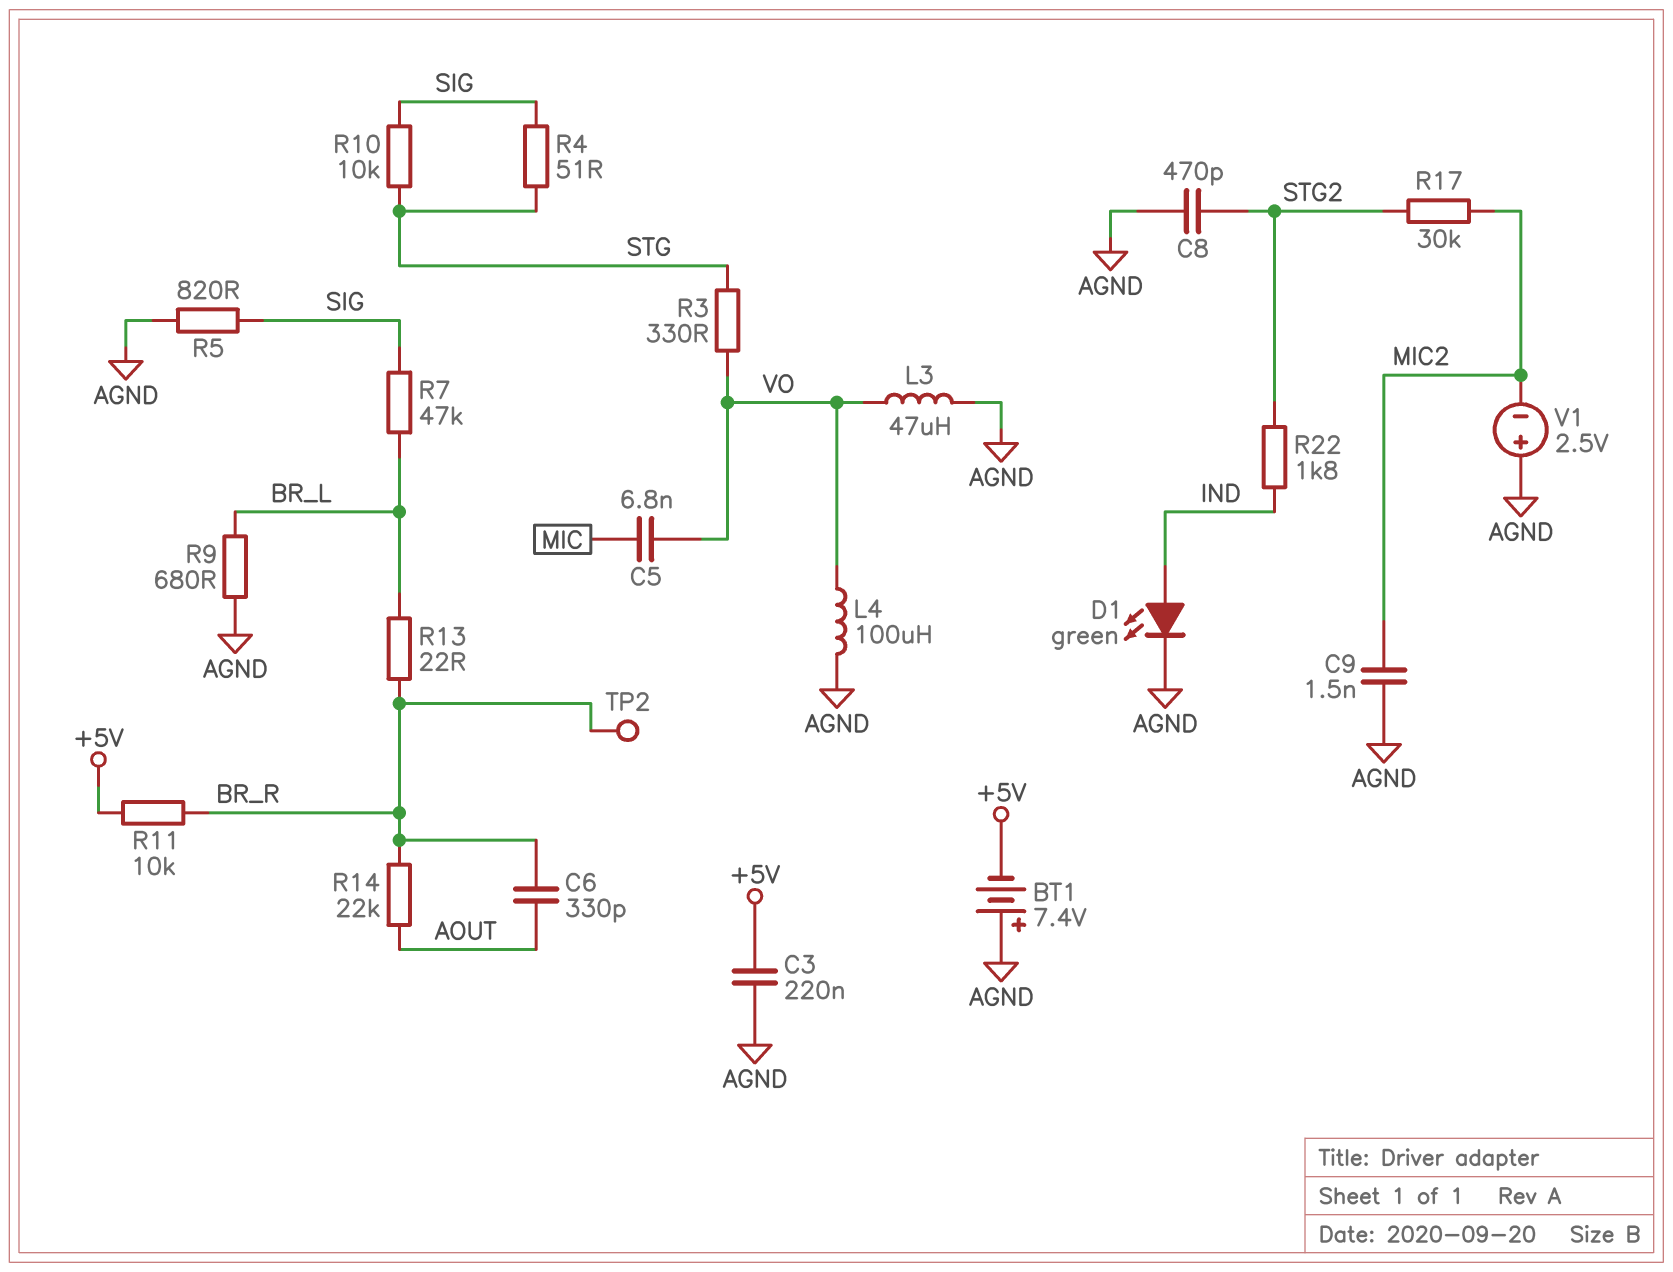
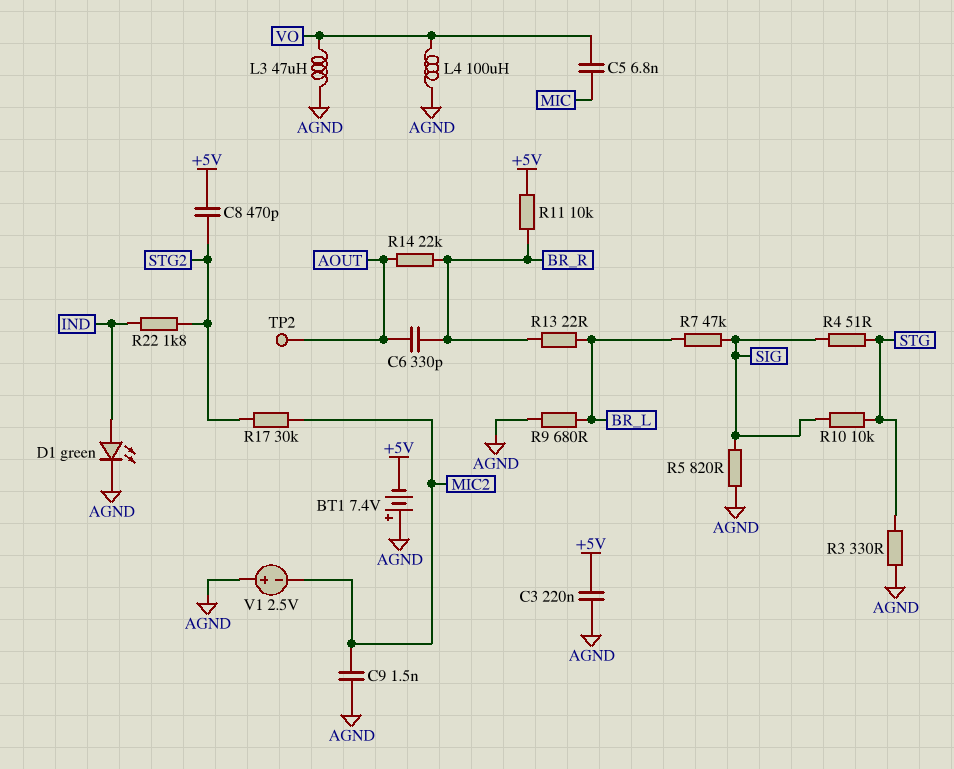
C8: 470pF (AGND, STG2) -> 470pF (+5V, STG2)
R3: 330 (STG, VO) -> 330 (AGND, STG)
TP2: test point (BR_R) -> test point (AOUT)

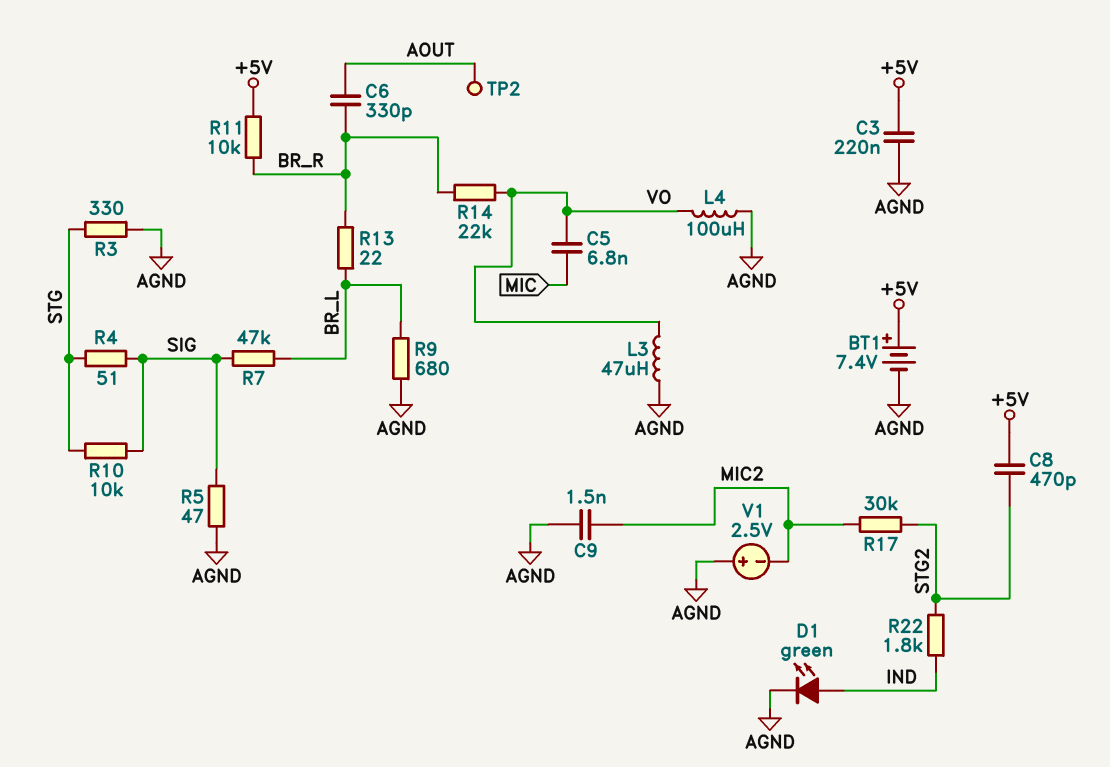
BT1: 7.4V (plus AGND, minus +5V) -> 7.4V (plus +5V, minus AGND)
R5: 820 (AGND, SIG) -> 47 (AGND, SIG)
R14: 22k (AOUT, BR_R) -> 22k (BR_R, VO)

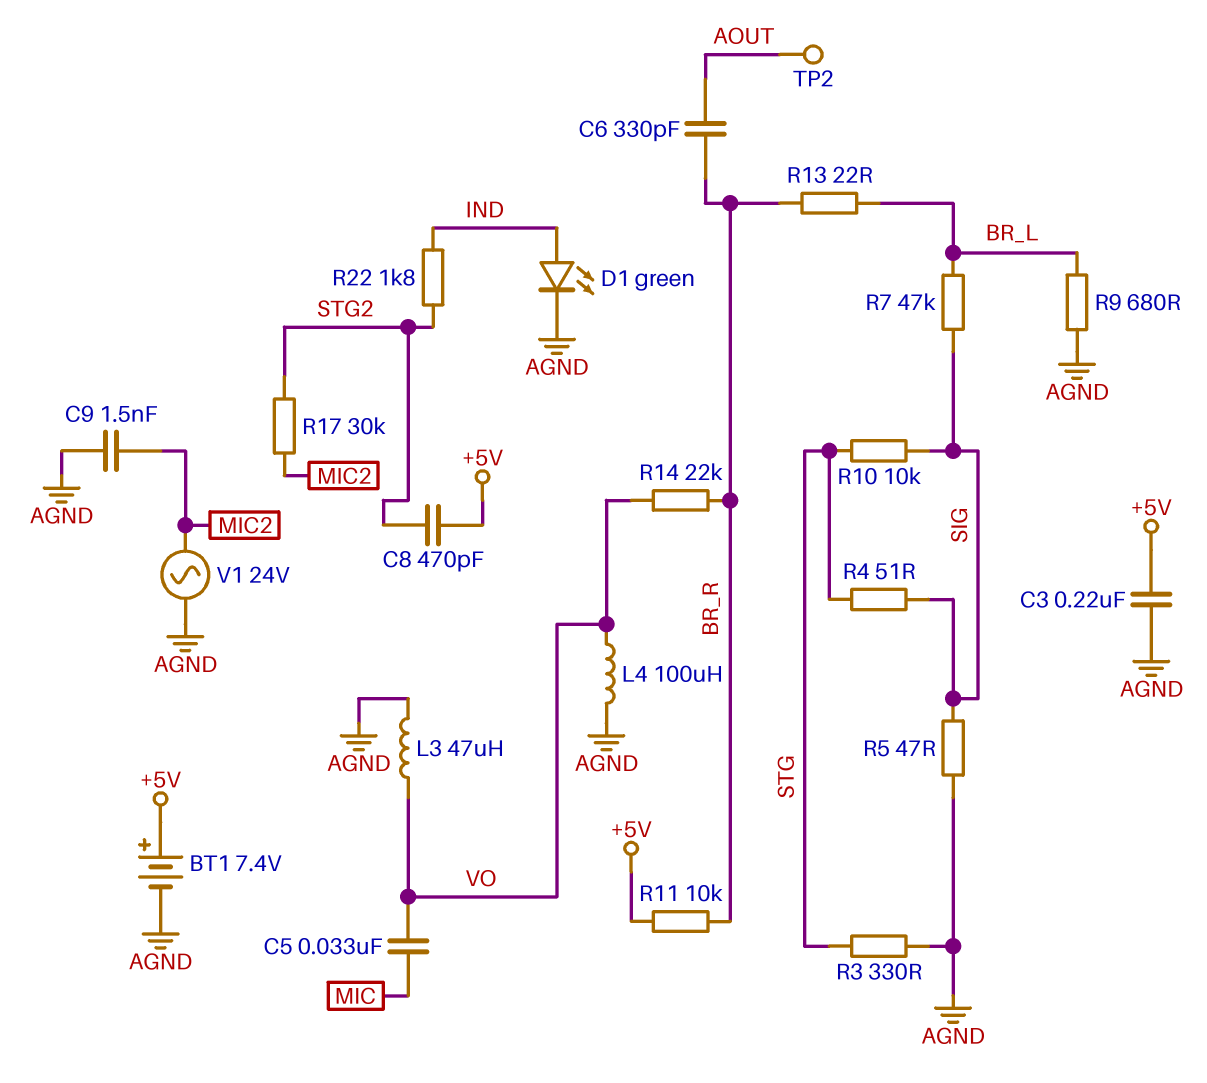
C5: 6.8nF (MIC, VO) -> 33nF (MIC, VO)
V1: 2.5V (plus AGND, minus MIC2) -> AC 24V (AGND, MIC2)

